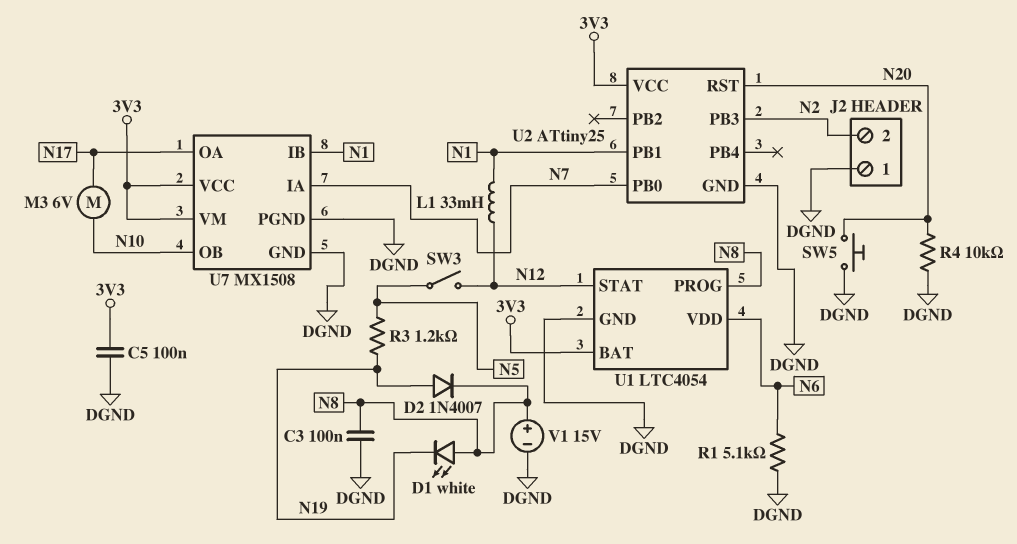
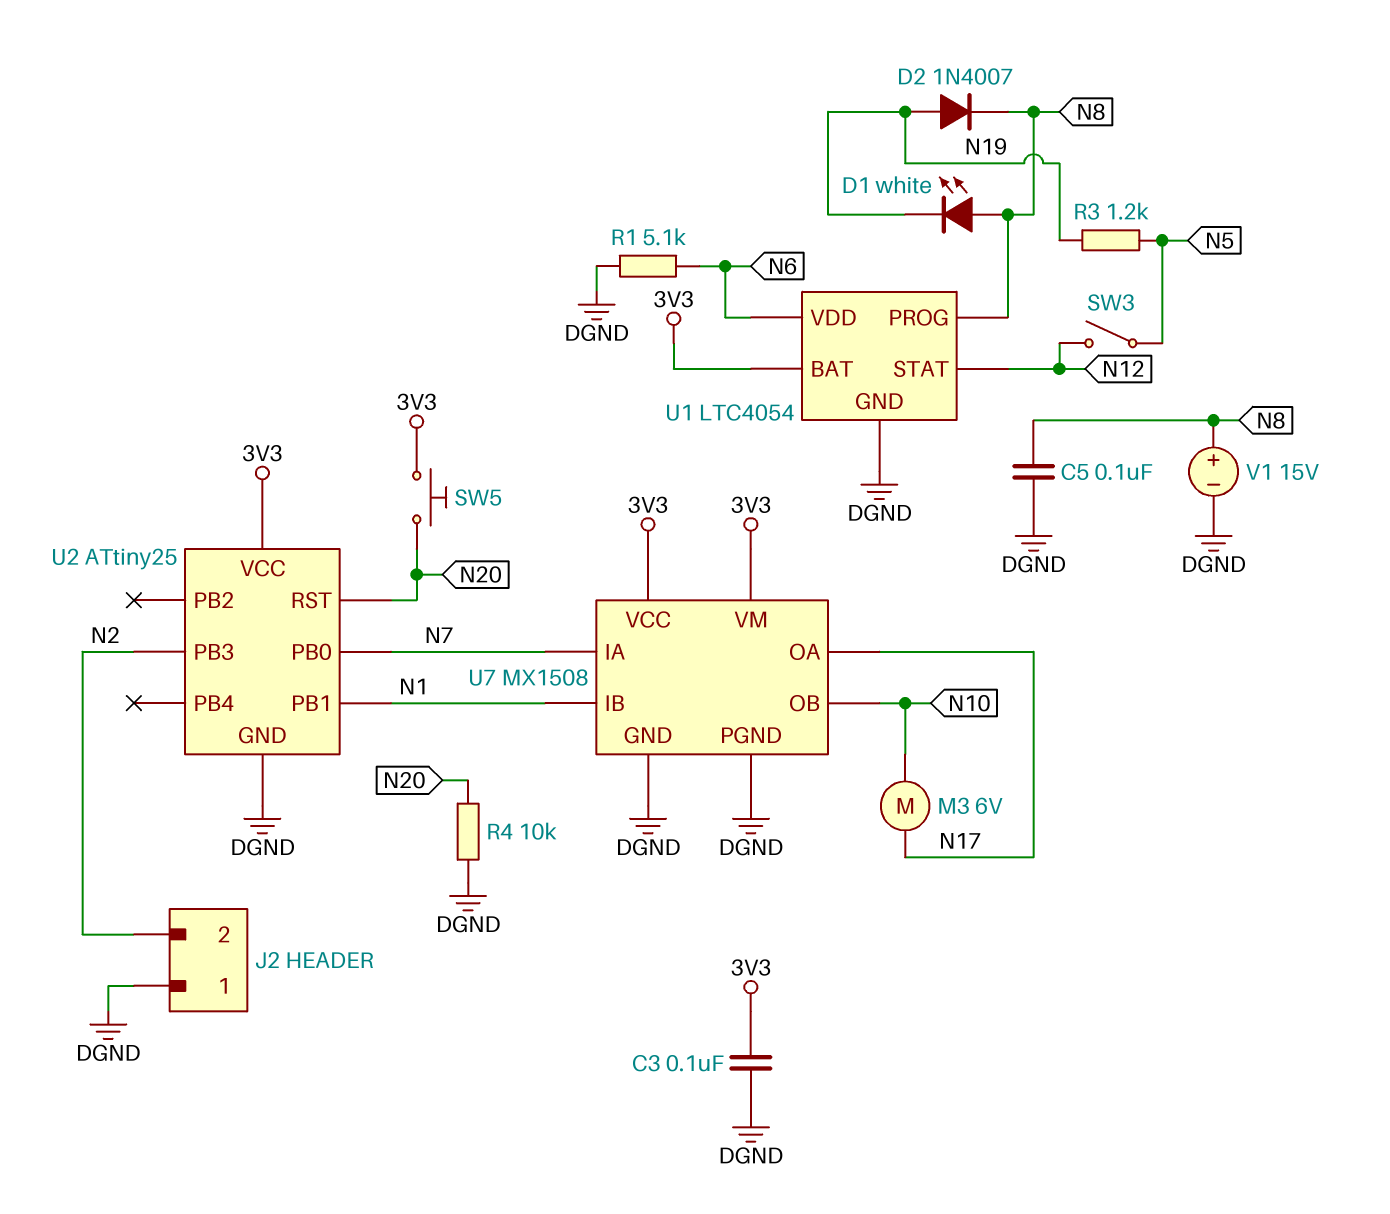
C3: 100nF (DGND, N8) -> 100nF (3V3, DGND)
C5: 100nF (3V3, DGND) -> 100nF (DGND, N8)
L1: 33mH (N1, N12) -> none
SW5: button (DGND, N20) -> button (3V3, N20)

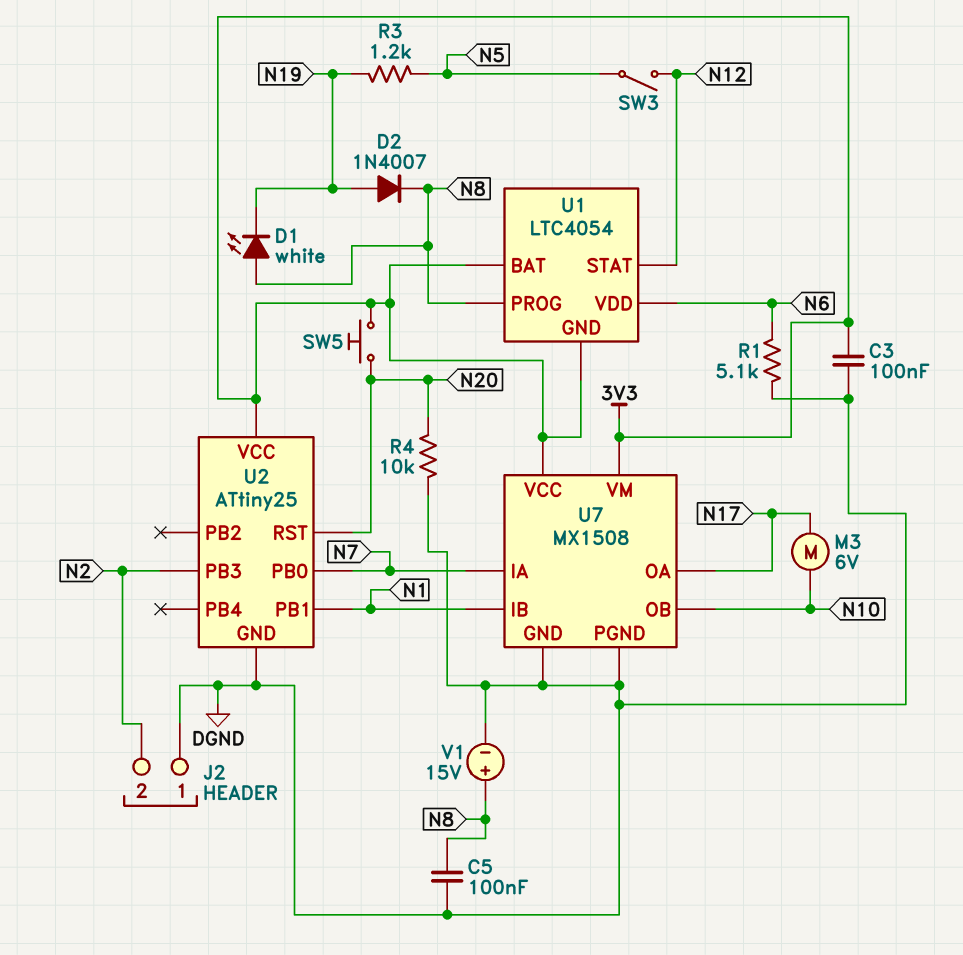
U1 pin GND: DGND -> 3V3

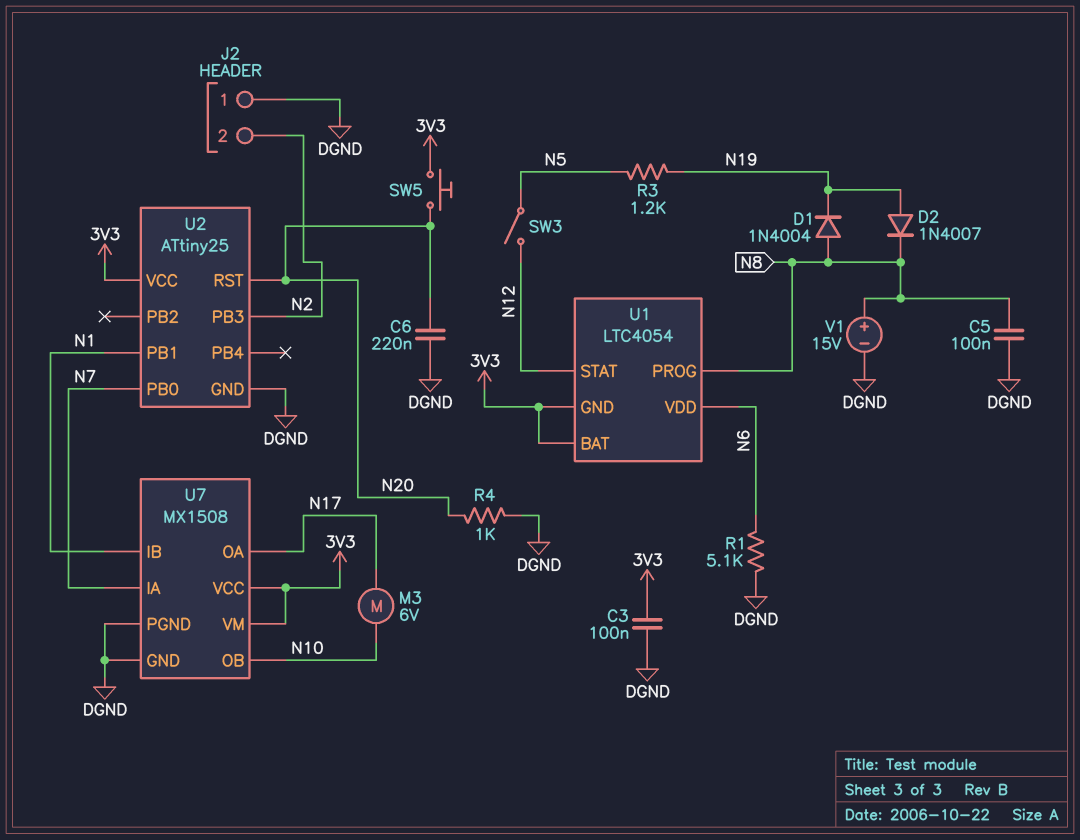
C6: none -> 220nF (DGND, N20)
D1: LED white (A N8, K N19) -> diode 1N4004 (A N8, K N19)
R4: 10k (DGND, N20) -> 1k (DGND, N20)

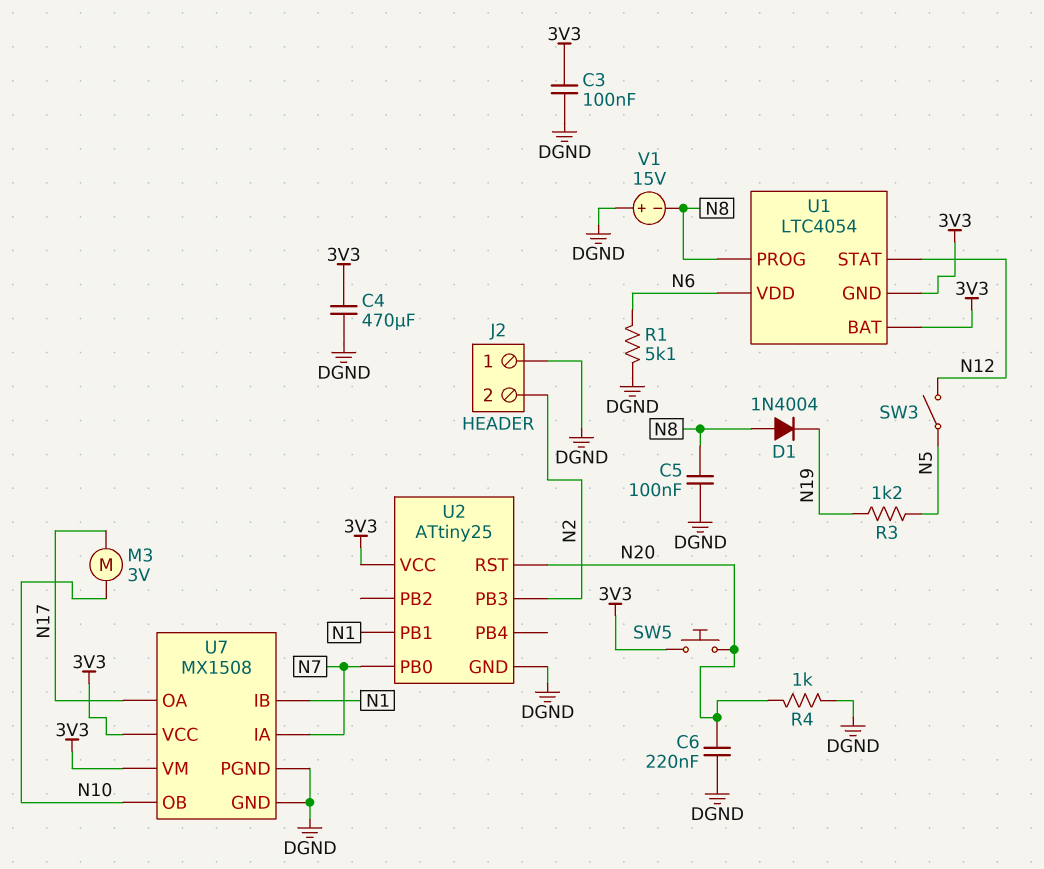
C4: none -> 470uF (3V3, DGND)
D2: diode 1N4007 (A N19, K N8) -> none
M3: motor 6V (N10, N17) -> motor 3V (N10, N17)
V1: 15V (plus N8, minus DGND) -> 15V (plus DGND, minus N8)

